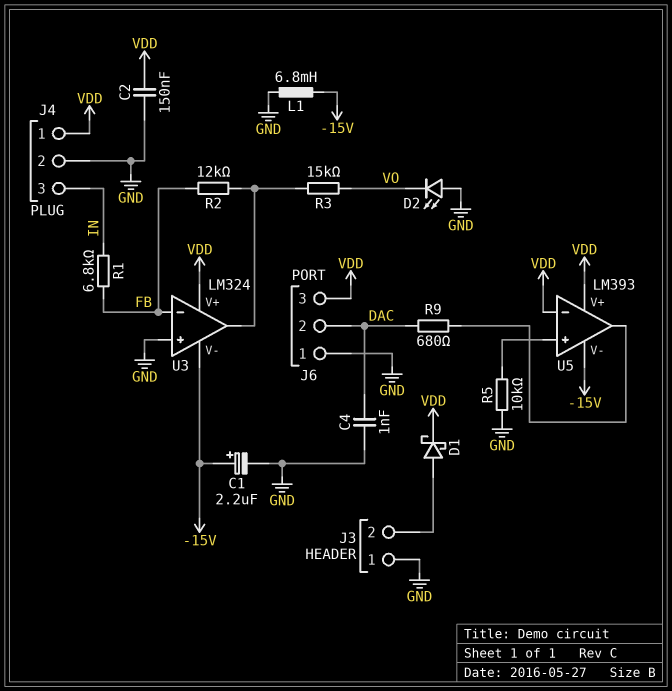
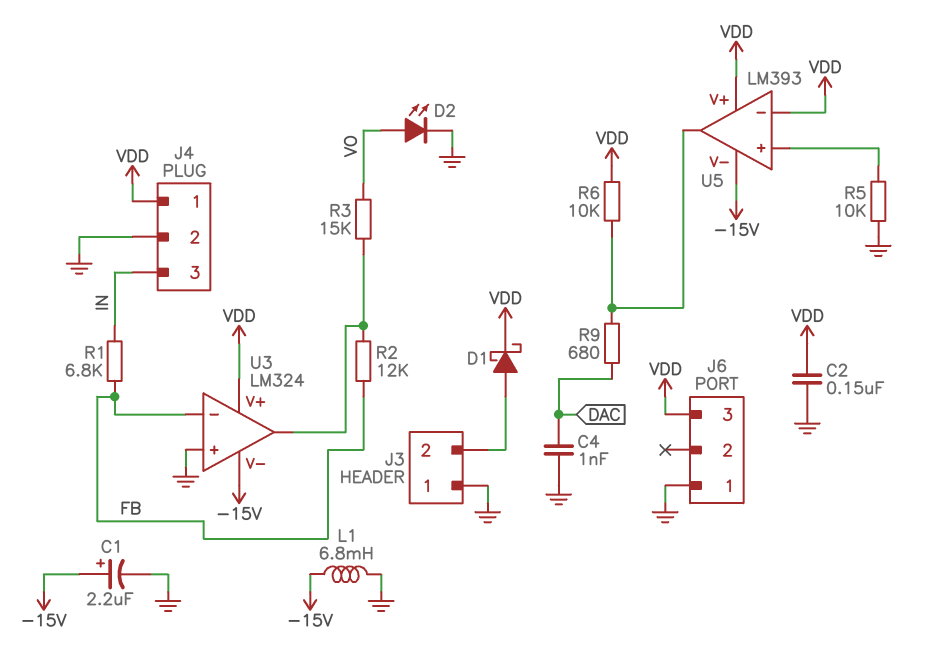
D2: LED (A GND, K VO) -> LED (A VO, K GND)
J6 pin 2: DAC -> none
R6: none -> 10k (U5/out, VDD)

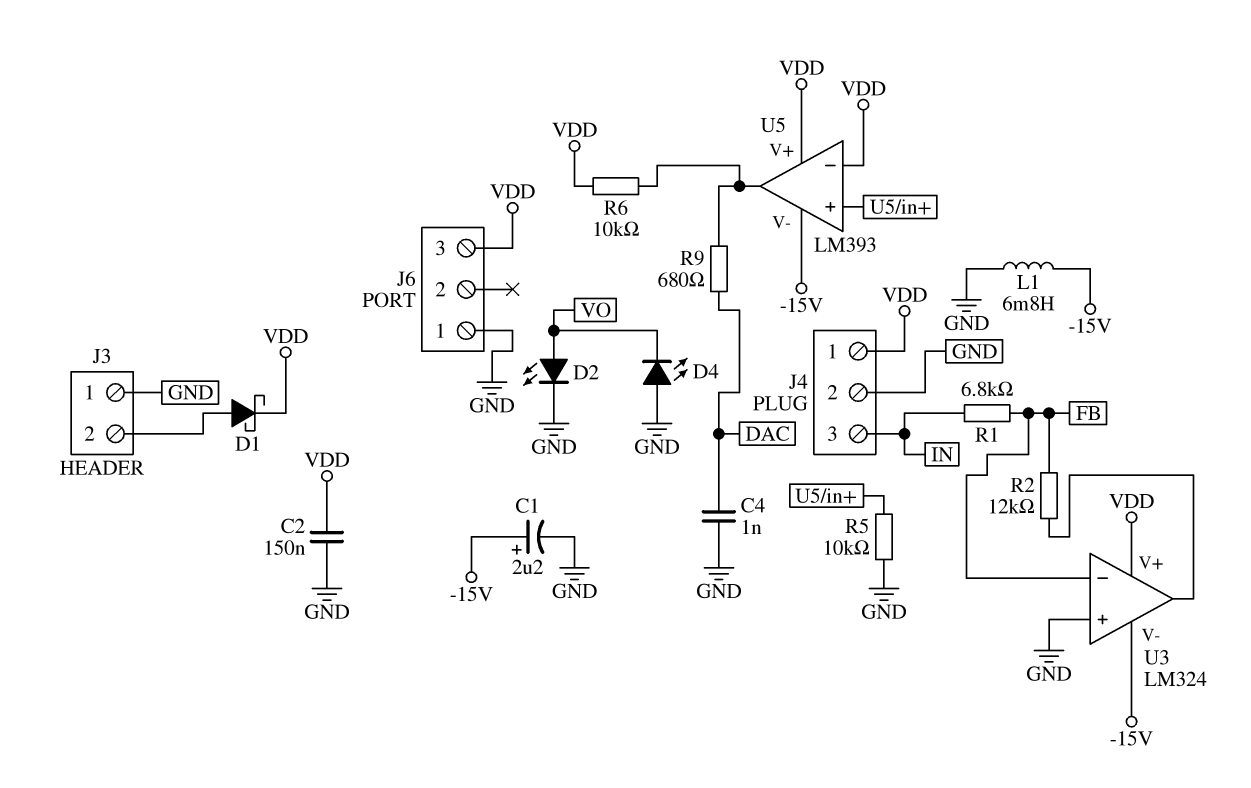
D4: none -> LED (A GND, K VO)
R3: 15k (U3/out, VO) -> none

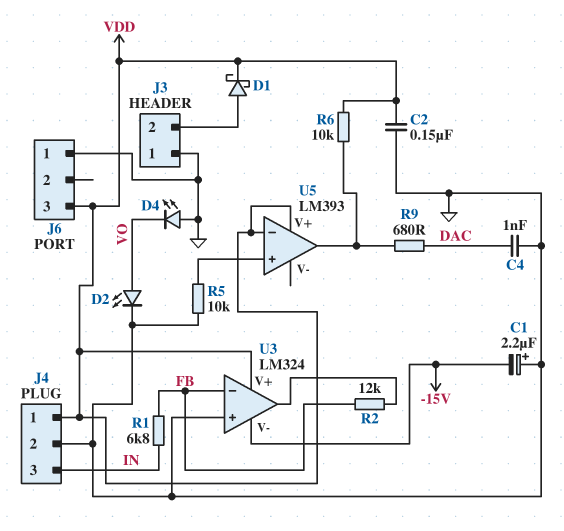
C1: 2.2uF (plus -15V, minus GND) -> 2.2uF (plus GND, minus -15V)
L1: 6.8mH (-15V, GND) -> none
U5 pin V-: -15V -> none

